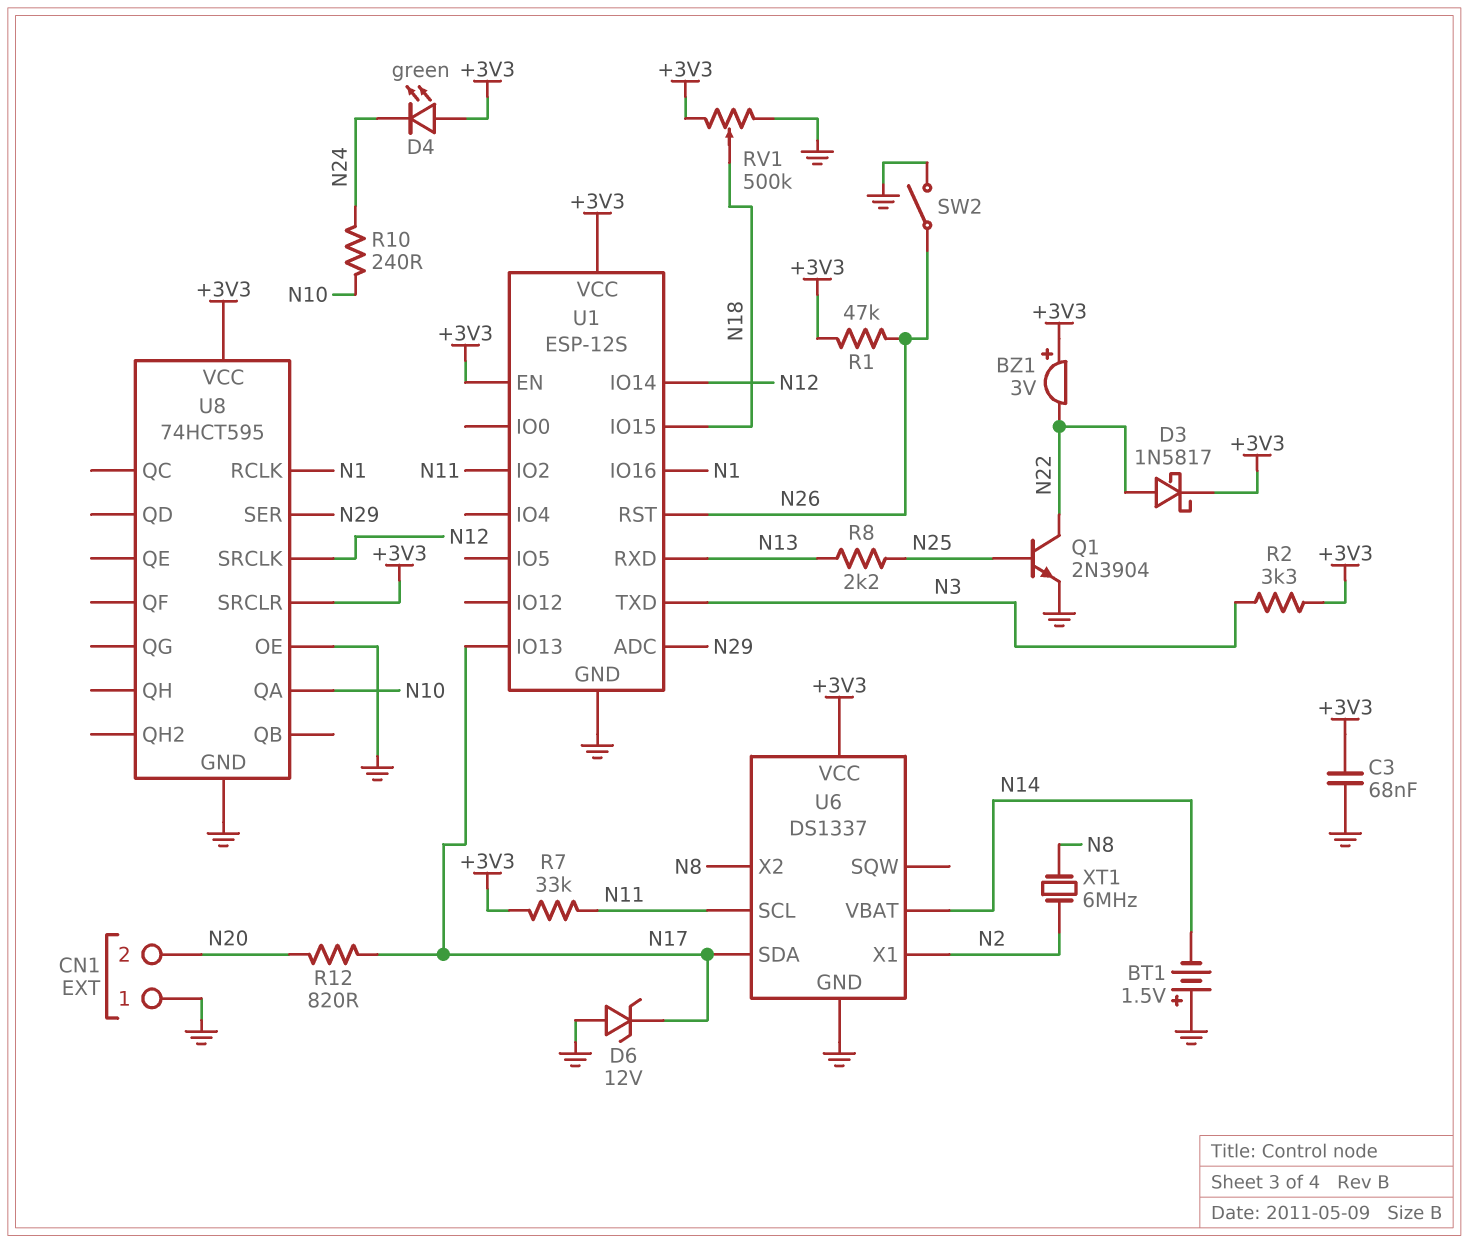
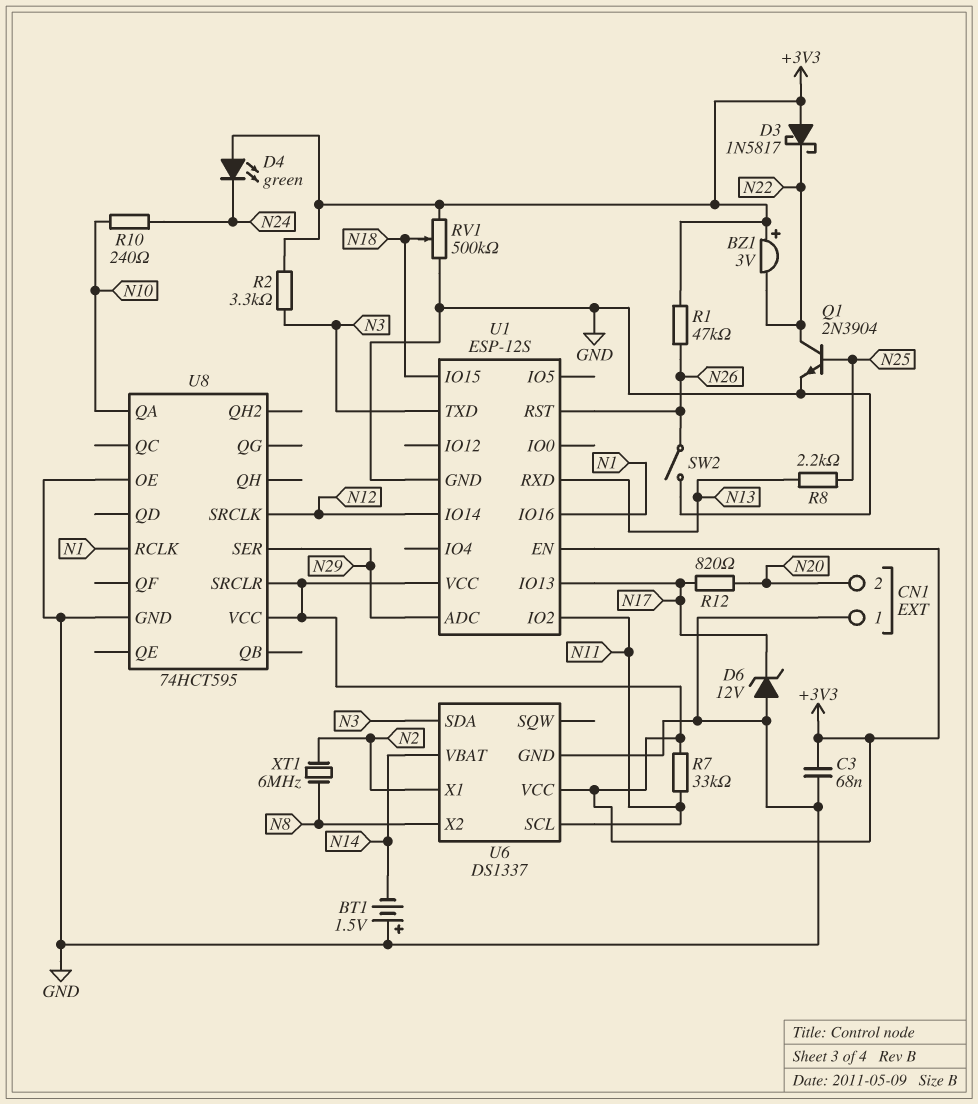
D3: schottky 1N5817 (A N22, K +3V3) -> schottky 1N5817 (A +3V3, K N22)
U6 pin SDA: N17 -> N3

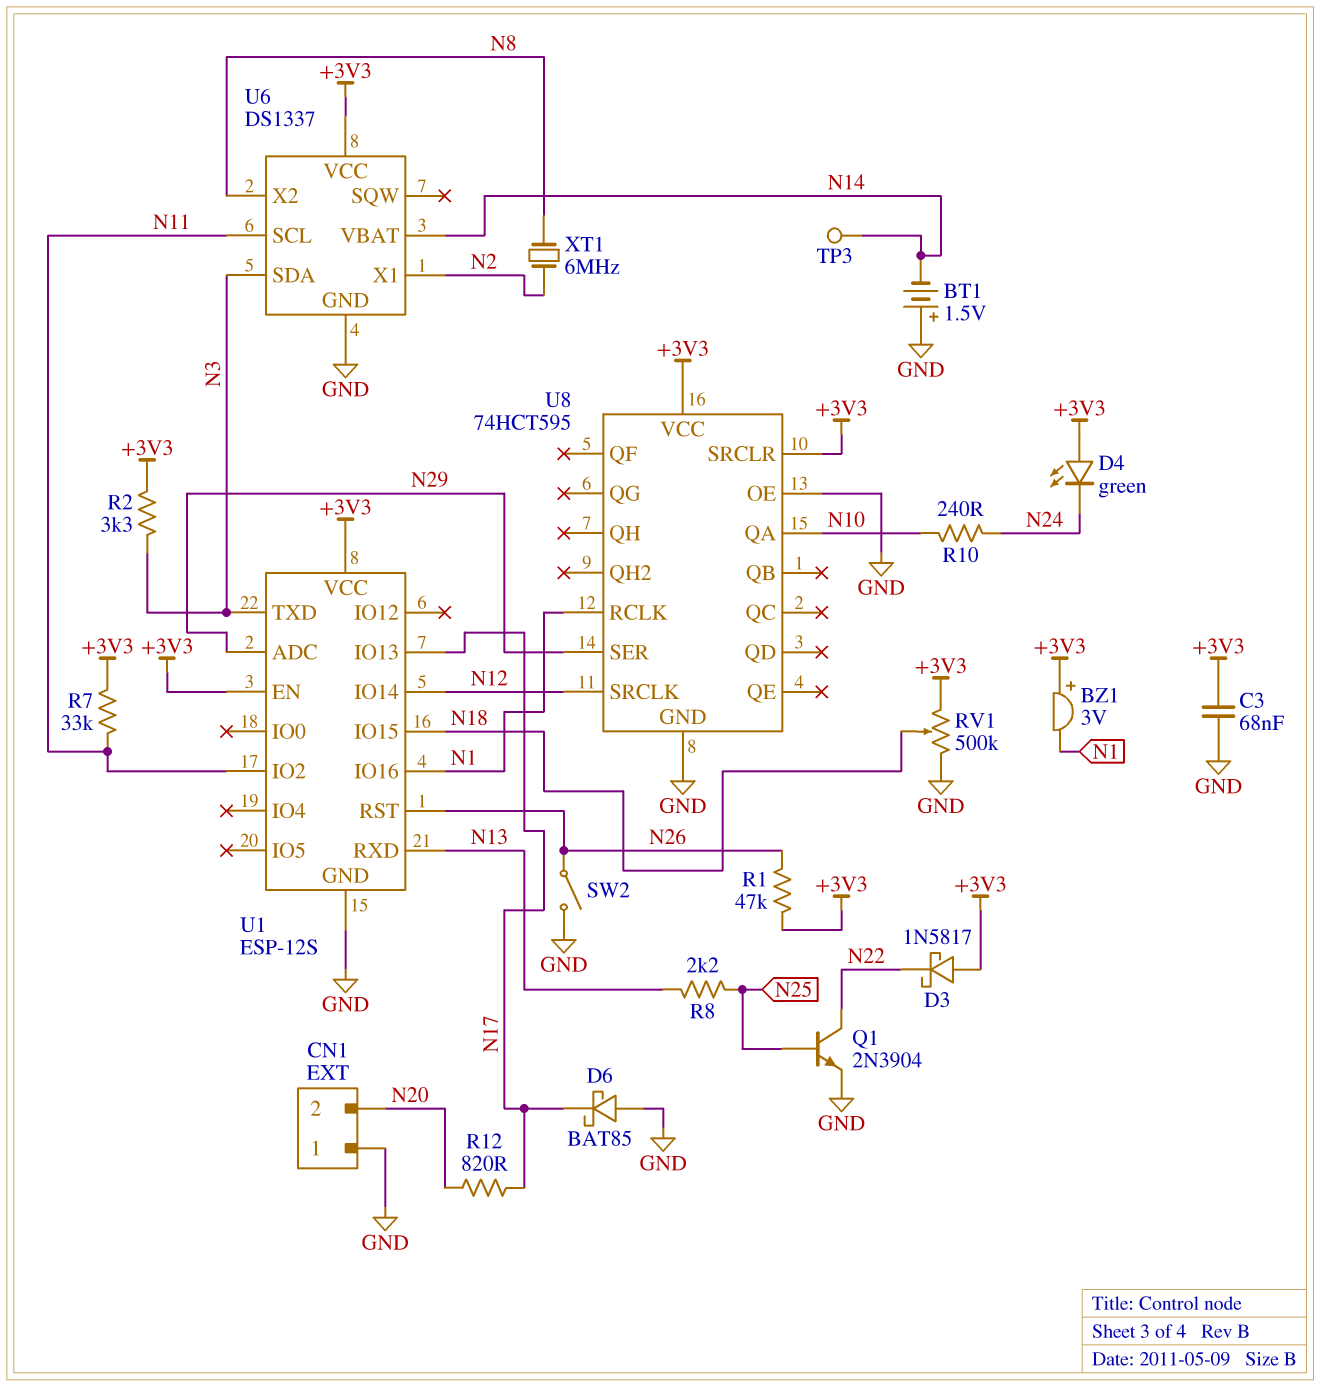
BZ1: buzzer 3V (plus +3V3, minus N22) -> buzzer 3V (plus +3V3, minus N1)
D6: zener 12V (A GND, K N17) -> schottky BAT85 (A GND, K N17)
TP3: none -> test point (N14)

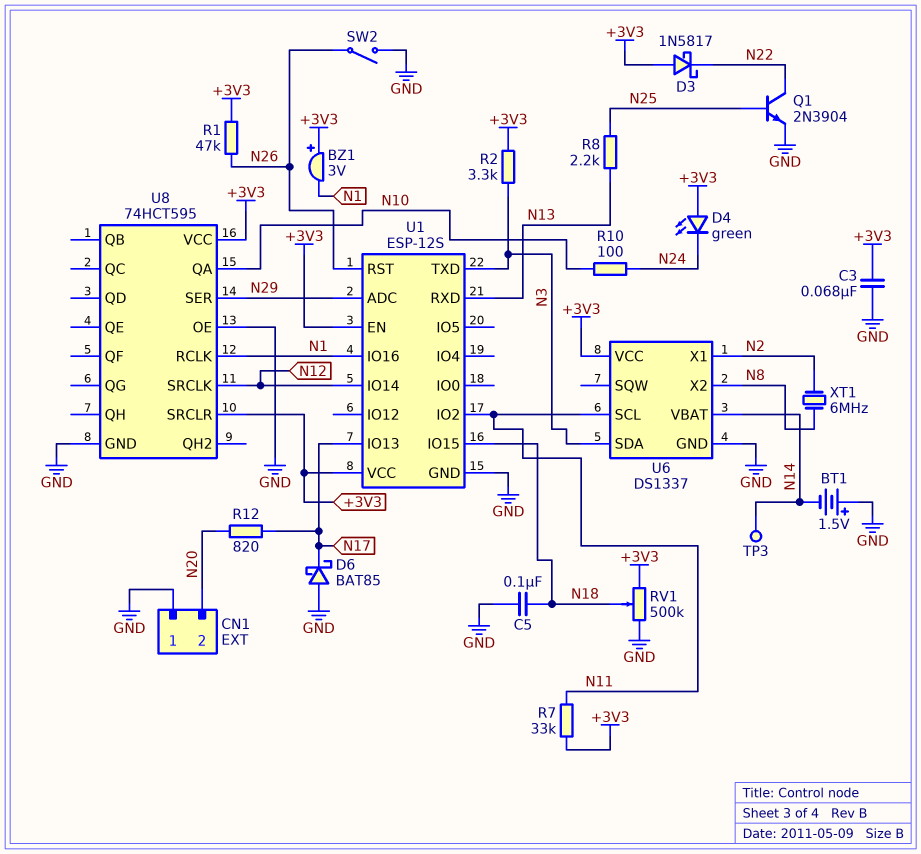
C5: none -> 100nF (GND, N18)
R10: 240 (N10, N24) -> 100 (N10, N24)

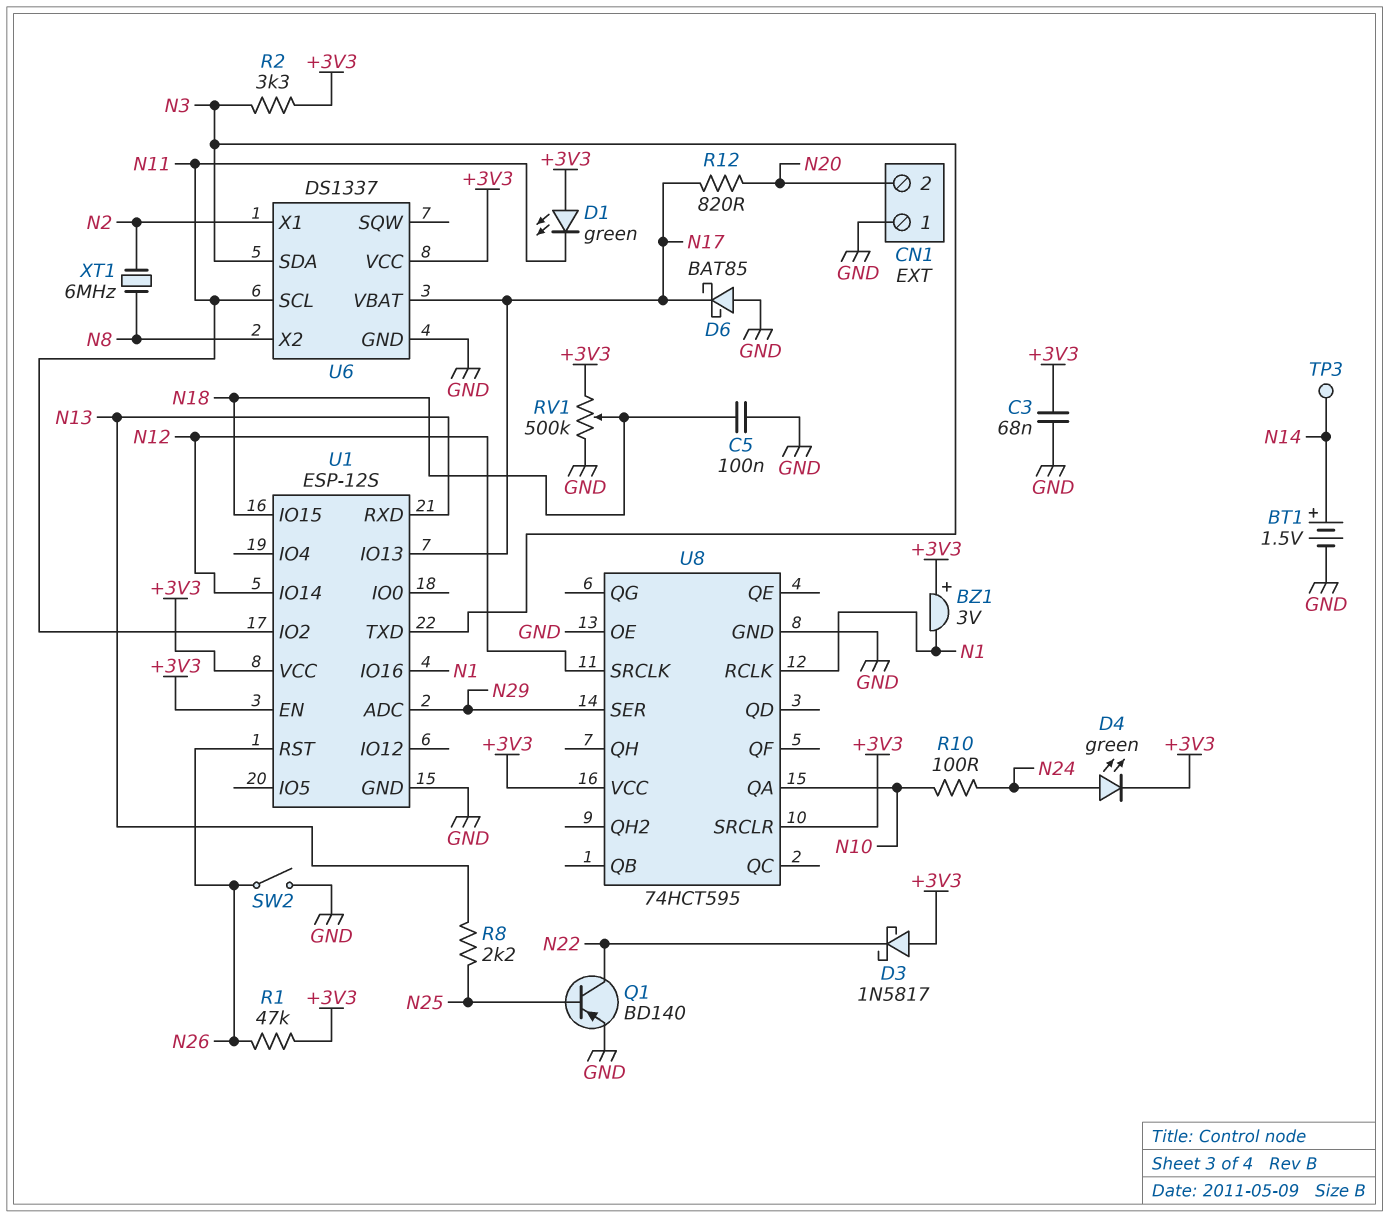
BT1: 1.5V (plus GND, minus N14) -> 1.5V (plus N14, minus GND)
D1: none -> LED green (A +3V3, K N11)
D4: LED green (A +3V3, K N24) -> LED green (A N24, K +3V3)
Q1: NPN 2N3904 (B N25, C N22, E GND) -> PNP BD140 (B N25, C N22, E GND)
R7: 33k (+3V3, N11) -> none
U6 pin VBAT: N14 -> N17

